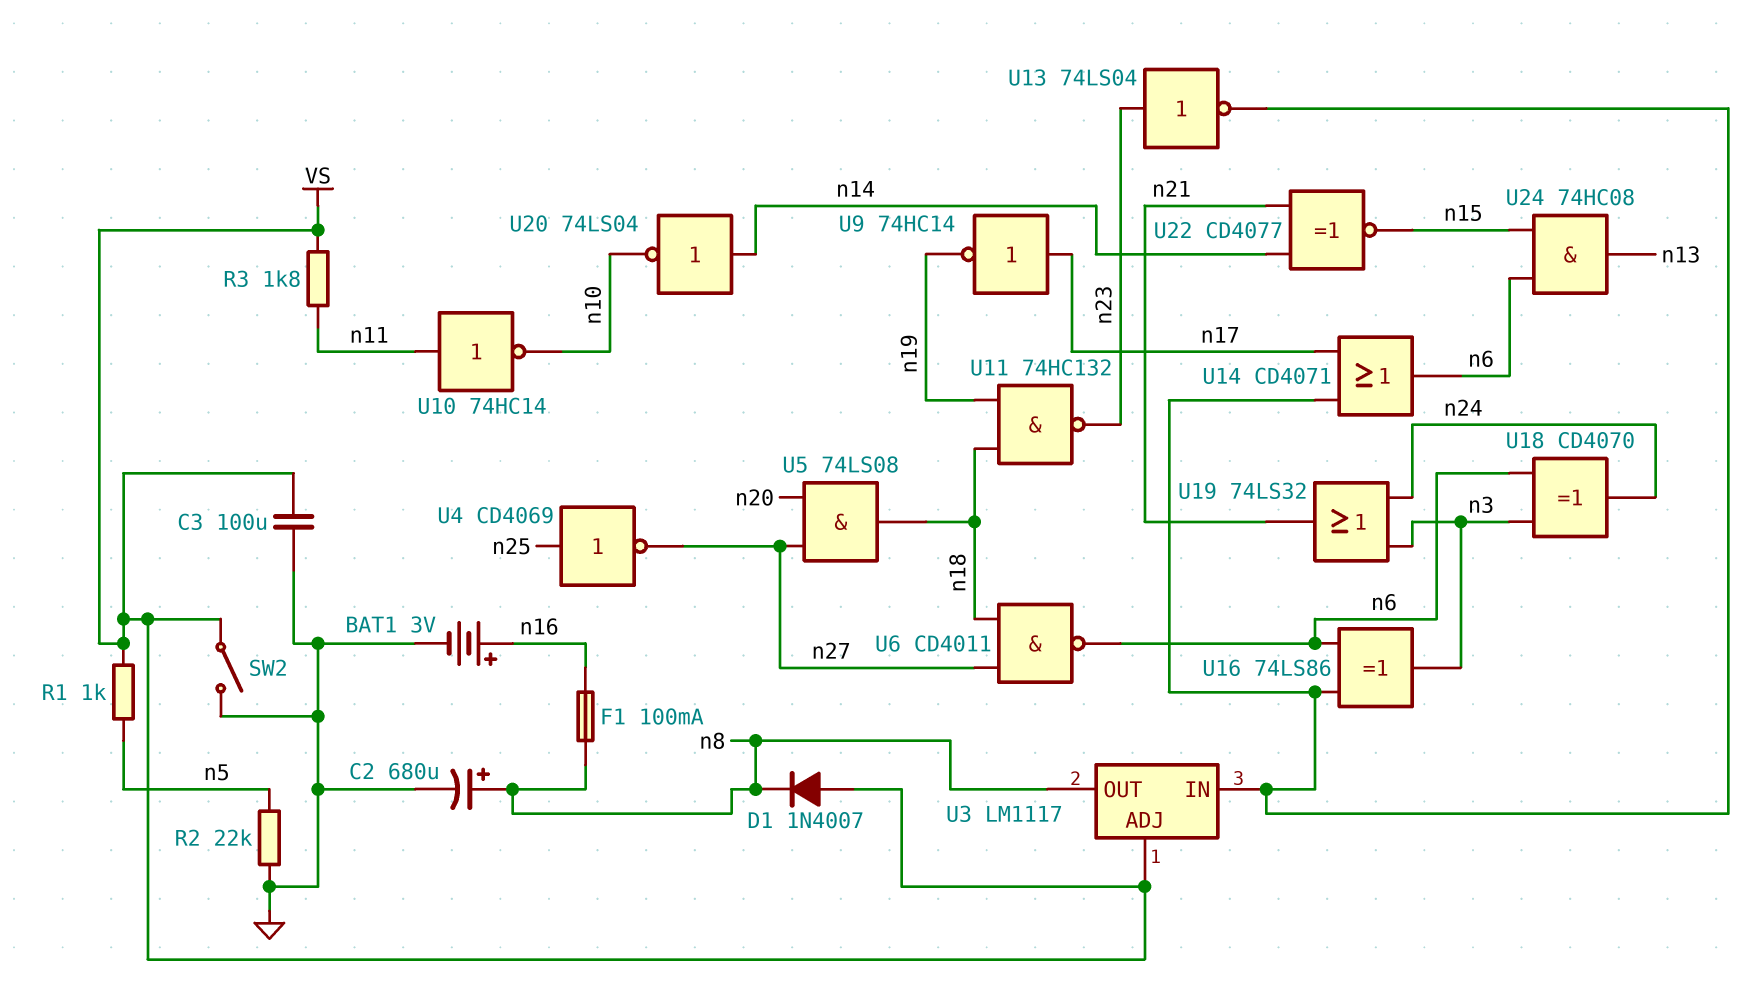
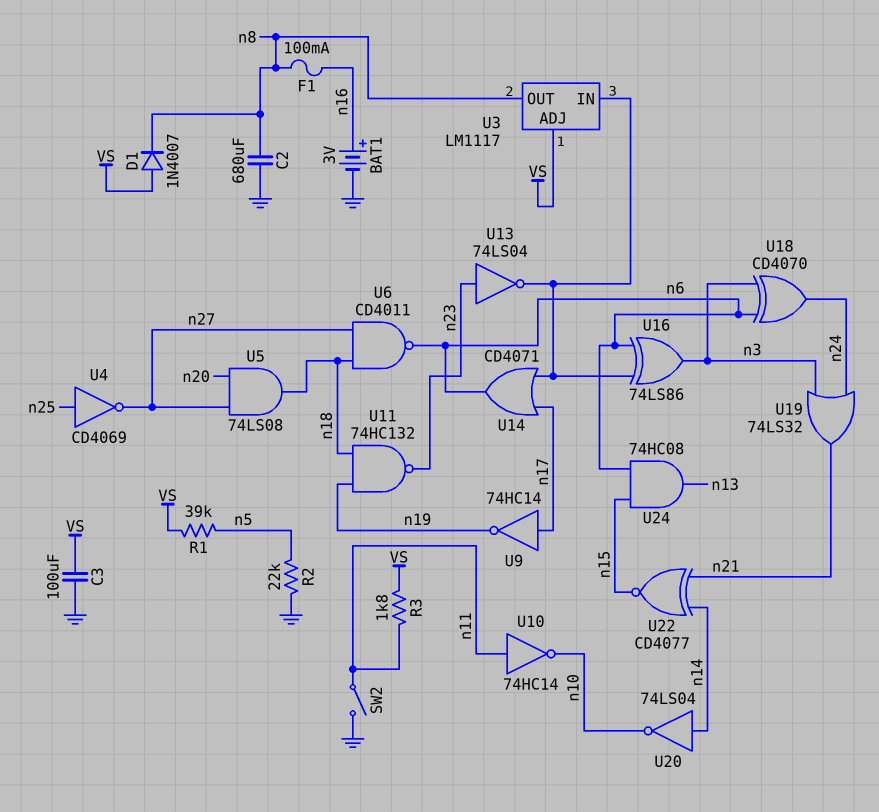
C2: 680uF (plus n8, minus GND) -> 680uF (GND, n8)
R1: 1k (VS, n5) -> 39k (VS, n5)
SW2: switch (GND, VS) -> switch (GND, n11)

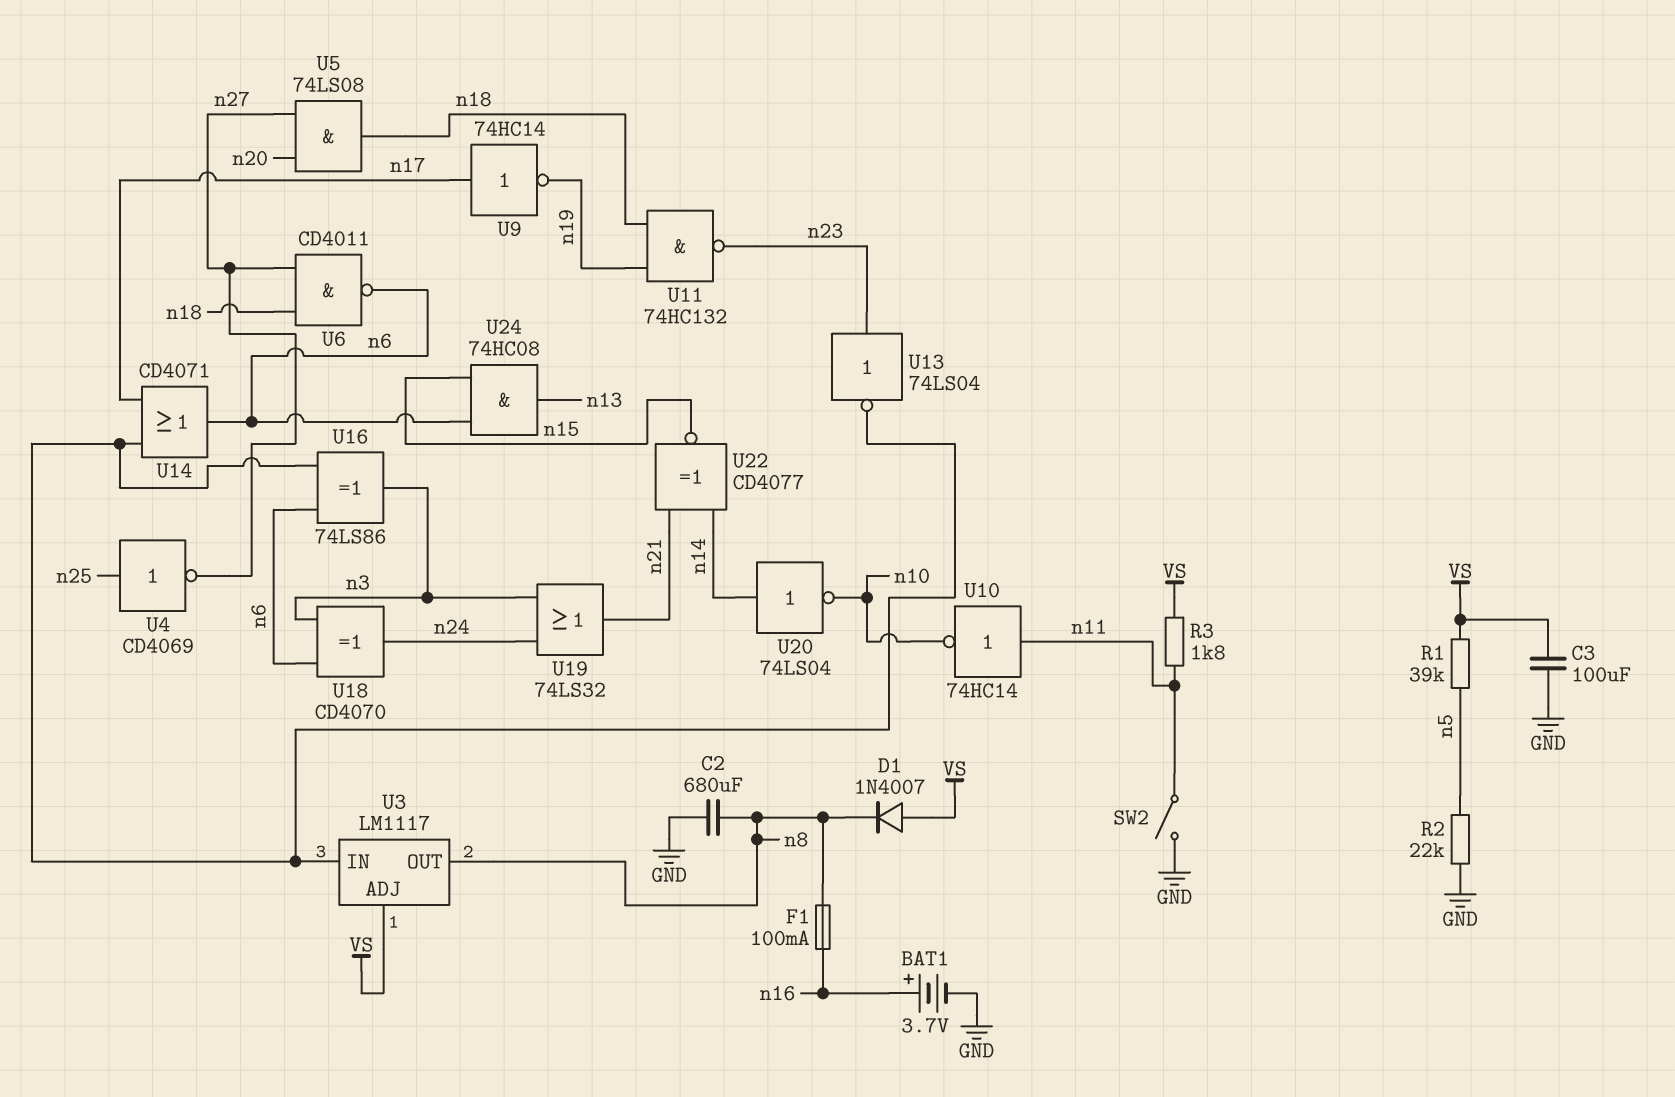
BAT1: 3V (plus n16, minus GND) -> 3.7V (plus n16, minus GND)

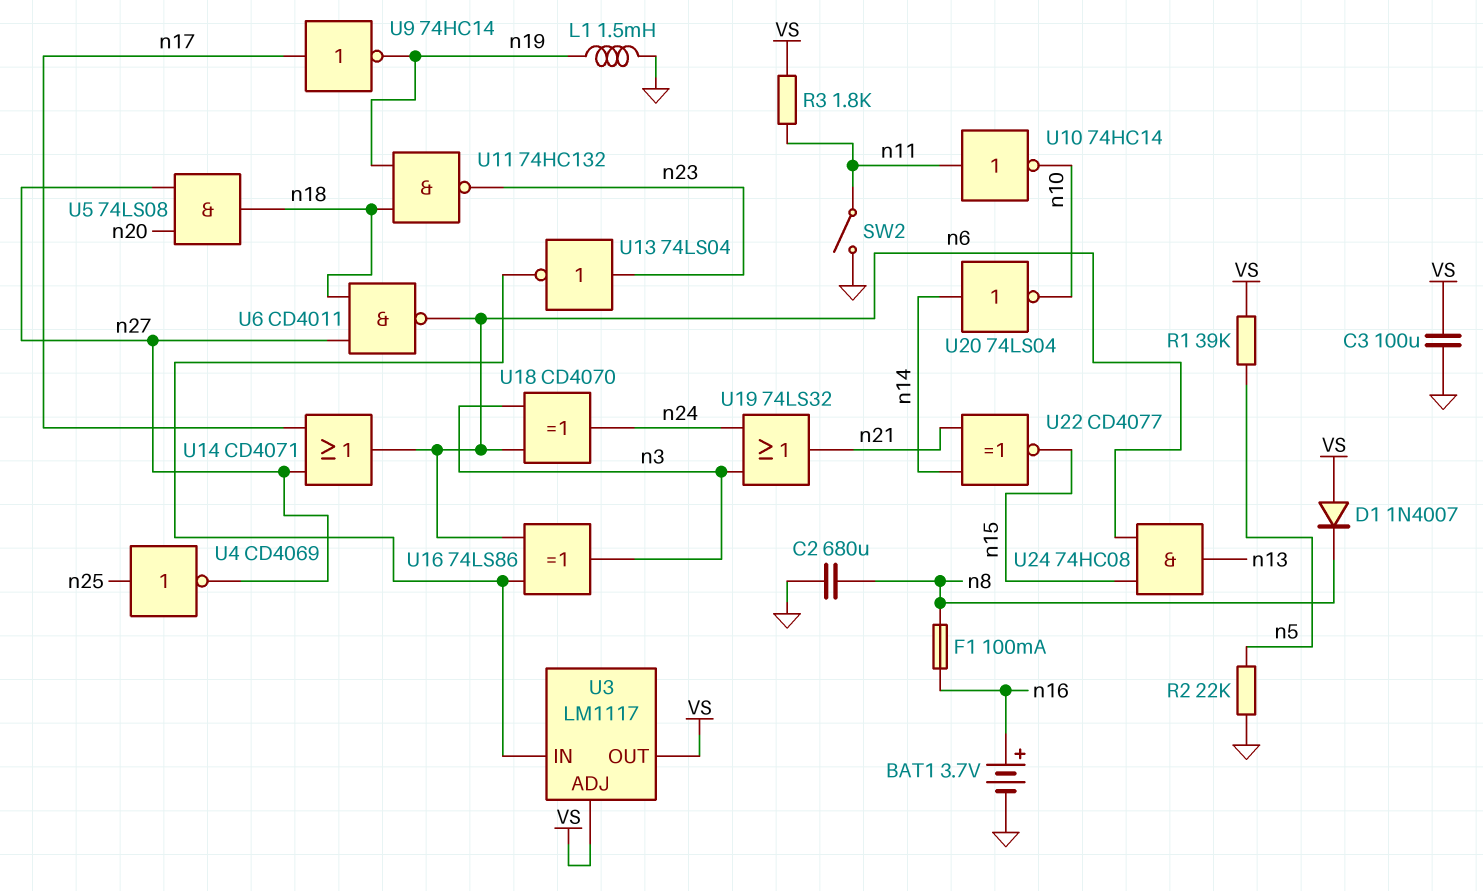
L1: none -> 1.5mH (GND, n19)
U3 pin OUT: n8 -> VS
U14: OR CD4071 (in U3/IN, in n17, out n6) -> OR CD4071 (in n17, in n27, out n6)

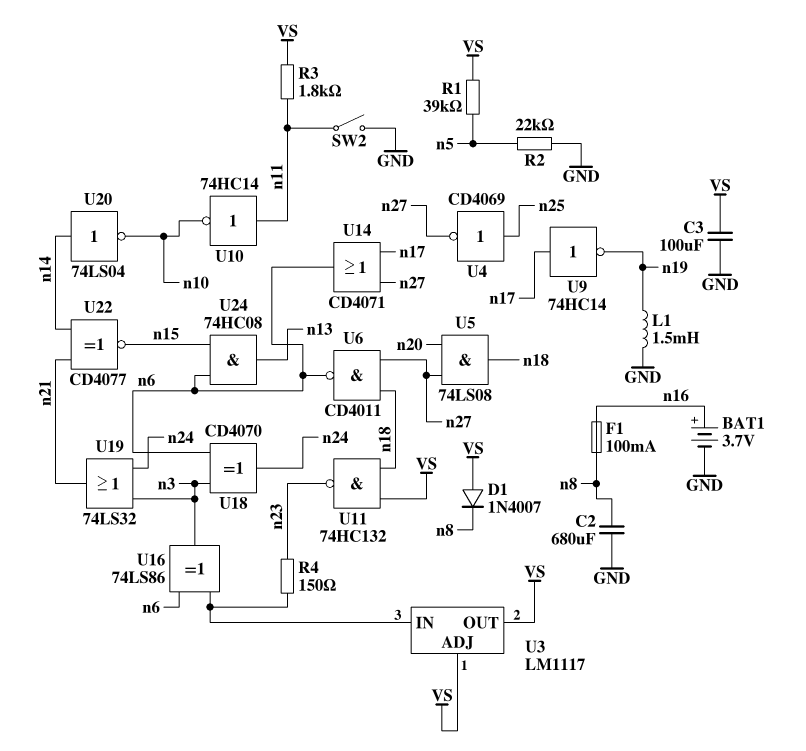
R4: none -> 150 (U3/IN, n23)
U11: NAND 74HC132 (in n18, in n19, out n23) -> NAND 74HC132 (in VS, in n18, out n23)
U13: NOT 74LS04 (in n23, out U3/IN) -> none

